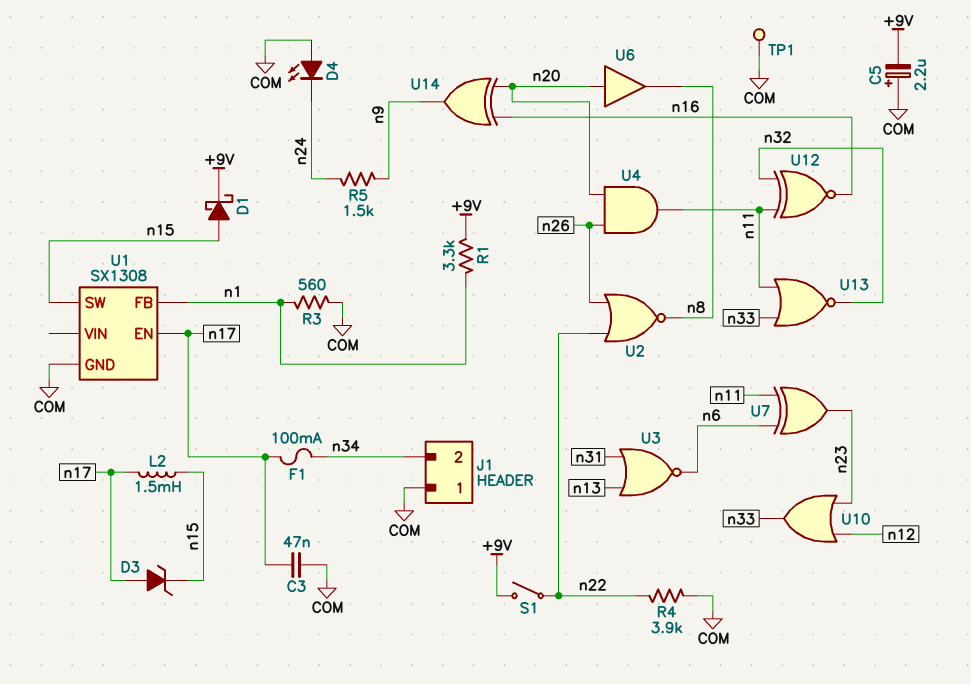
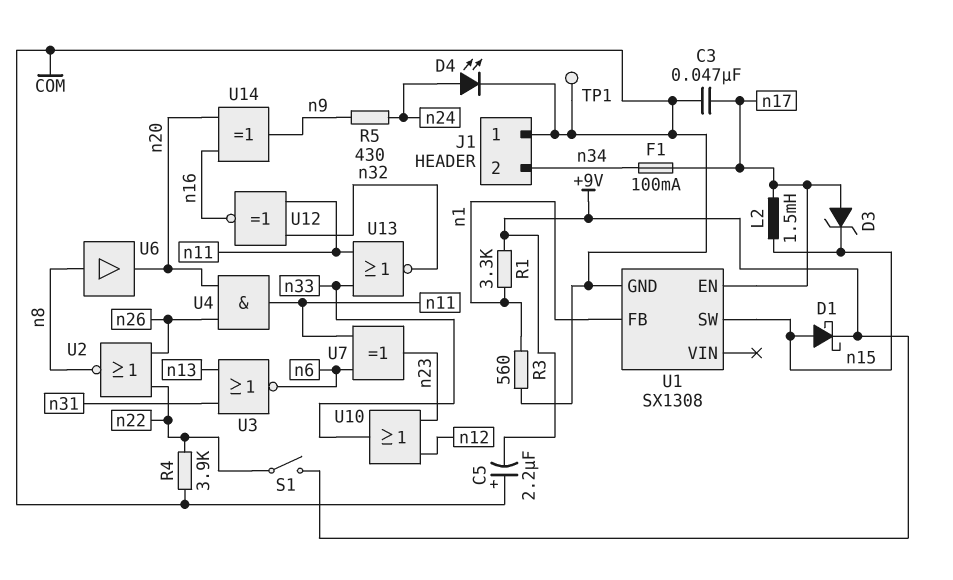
D4: LED (A COM, K n24) -> LED (A n24, K COM)
R5: 1.5k (n9, n24) -> 430 (n9, n24)
U6: buffer (in n20, out n8) -> buffer (in n8, out n20)

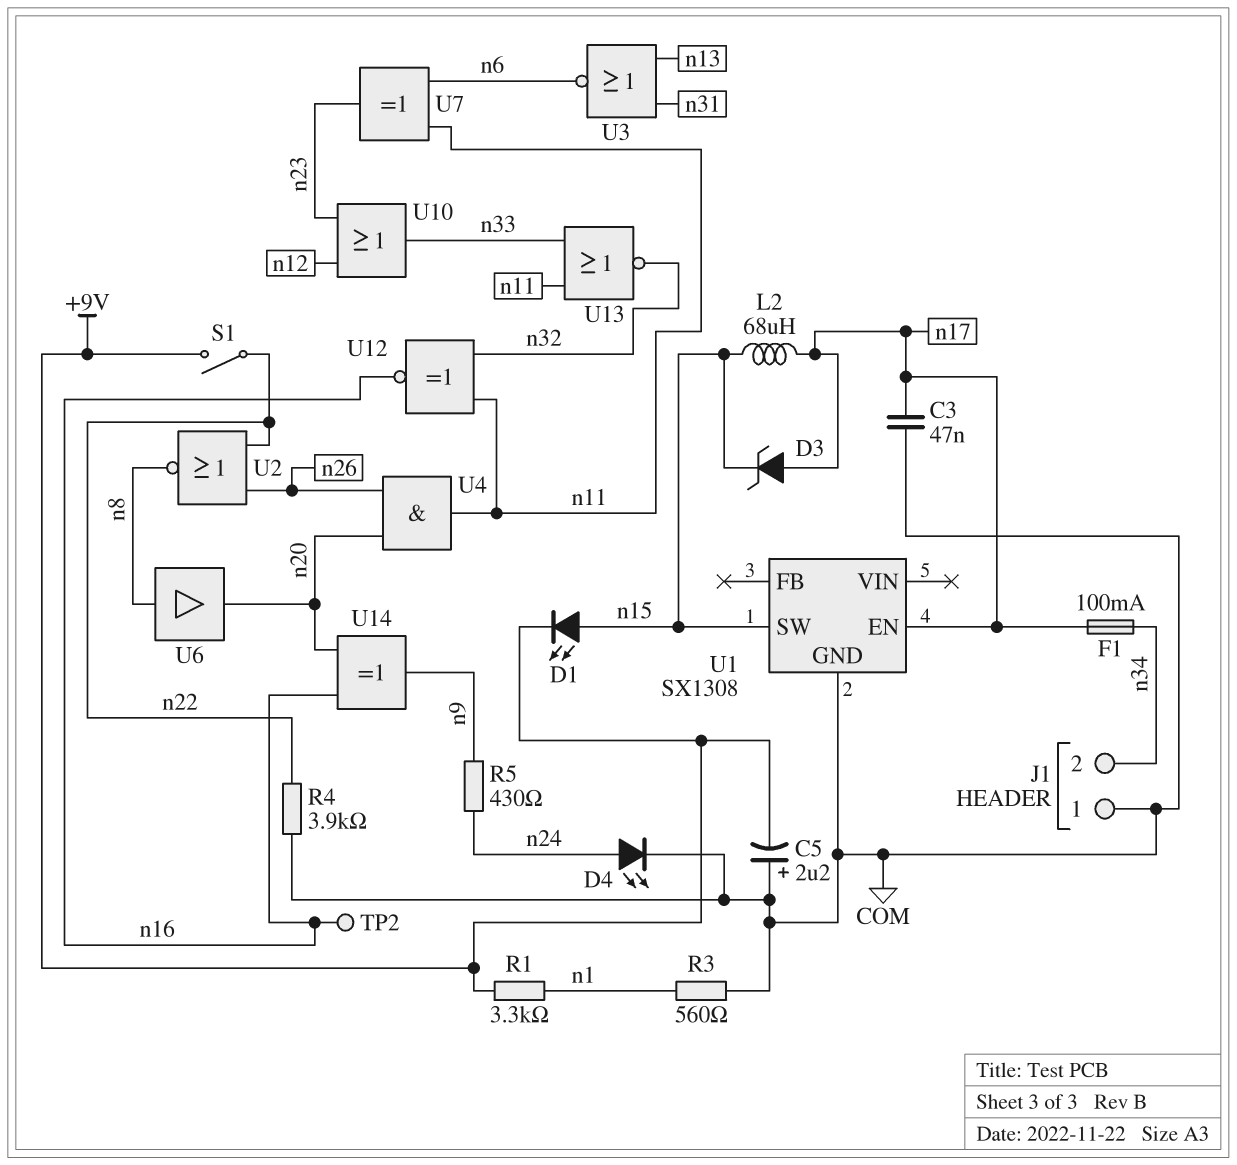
D1: schottky (A n15, K +9V) -> LED (A n15, K +9V)
L2: 1.5mH (n15, n17) -> 68uH (n15, n17)
TP1: test point (COM) -> none
TP2: none -> test point (n16)
U1 pin FB: n1 -> none

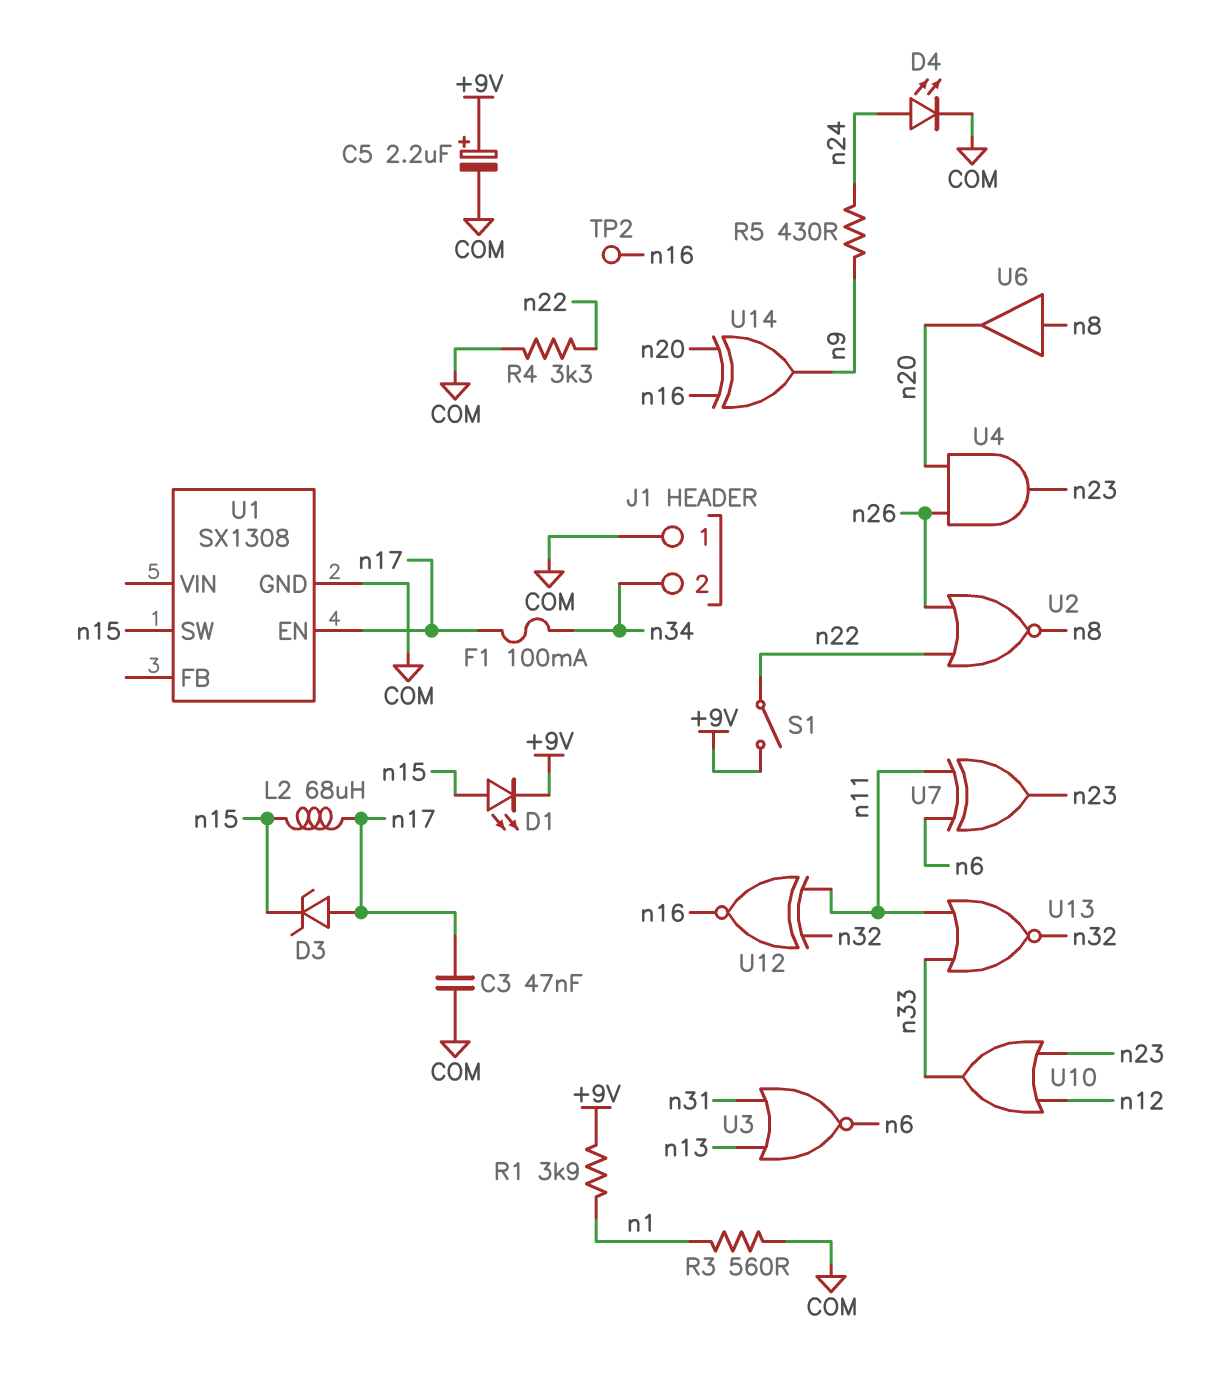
C5: 2.2uF (plus COM, minus +9V) -> 2.2uF (plus +9V, minus COM)
R1: 3.3k (+9V, n1) -> 3.9k (+9V, n1)
R4: 3.9k (COM, n22) -> 3.3k (COM, n22)
U4: AND (in n20, in n26, out n11) -> AND (in n20, in n26, out n23)

